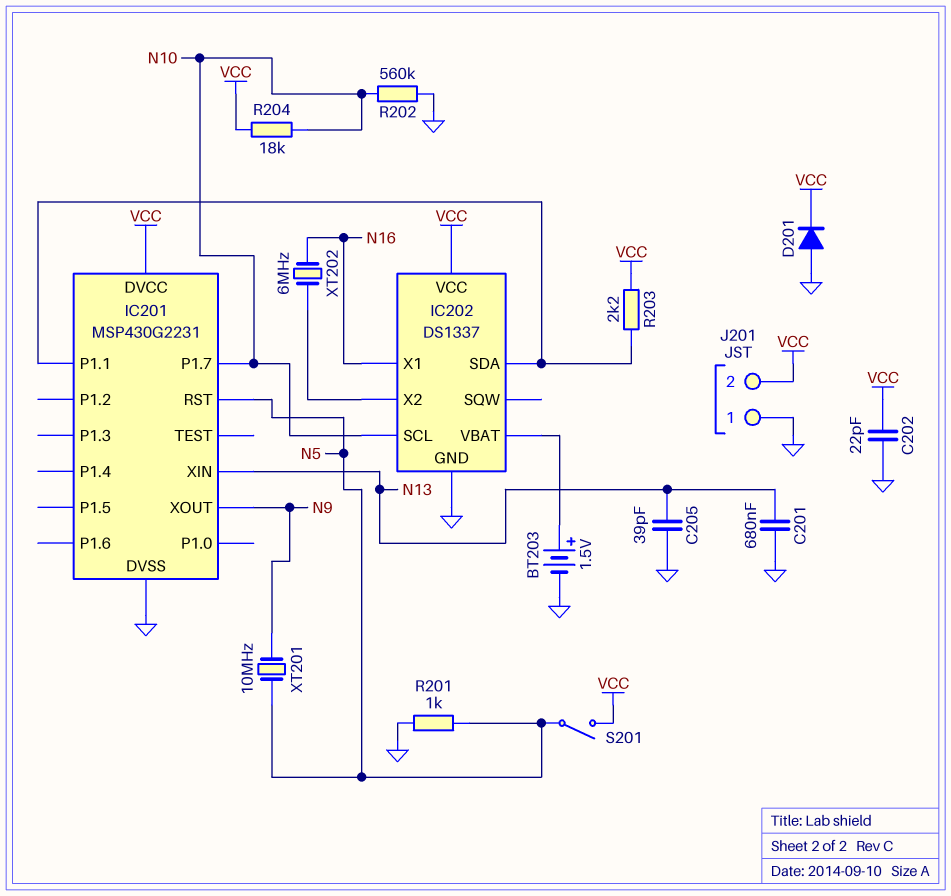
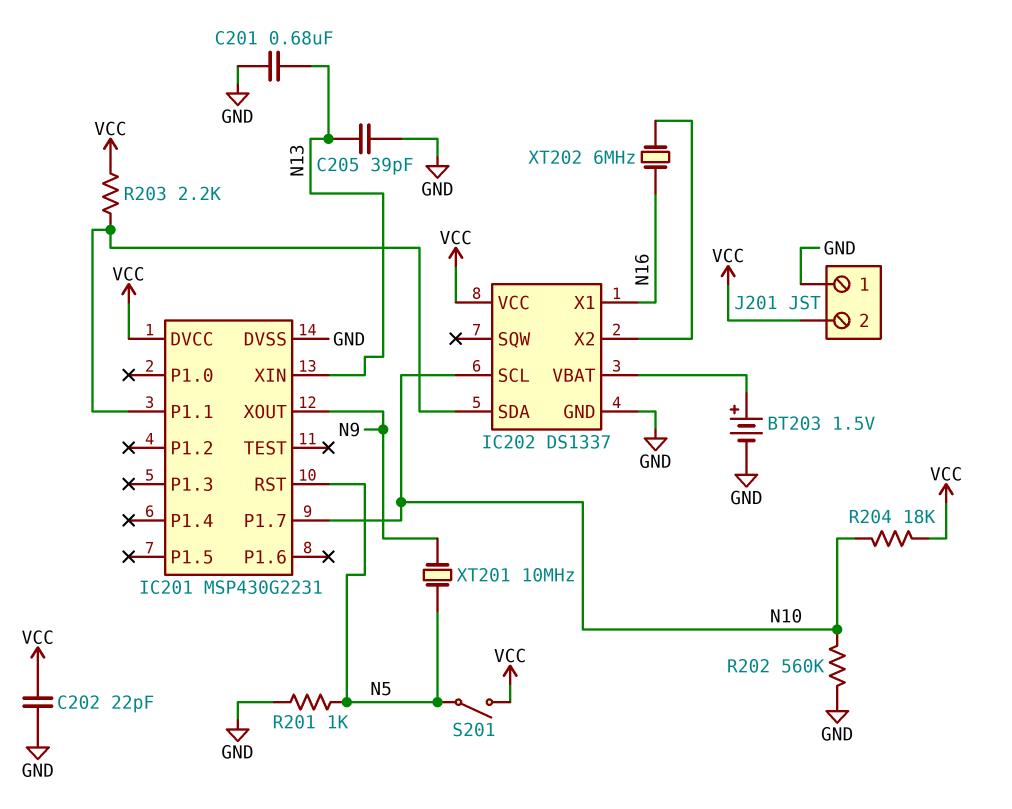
D201: diode (A GND, K VCC) -> none

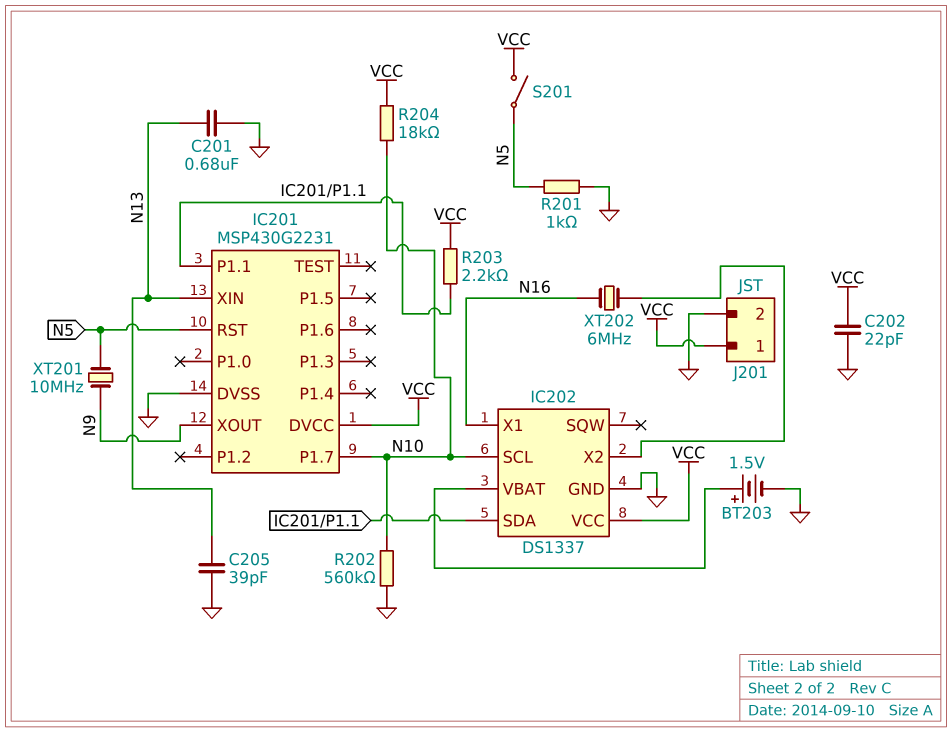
J201 pin 1: GND -> VCC
J201 pin 2: VCC -> GND

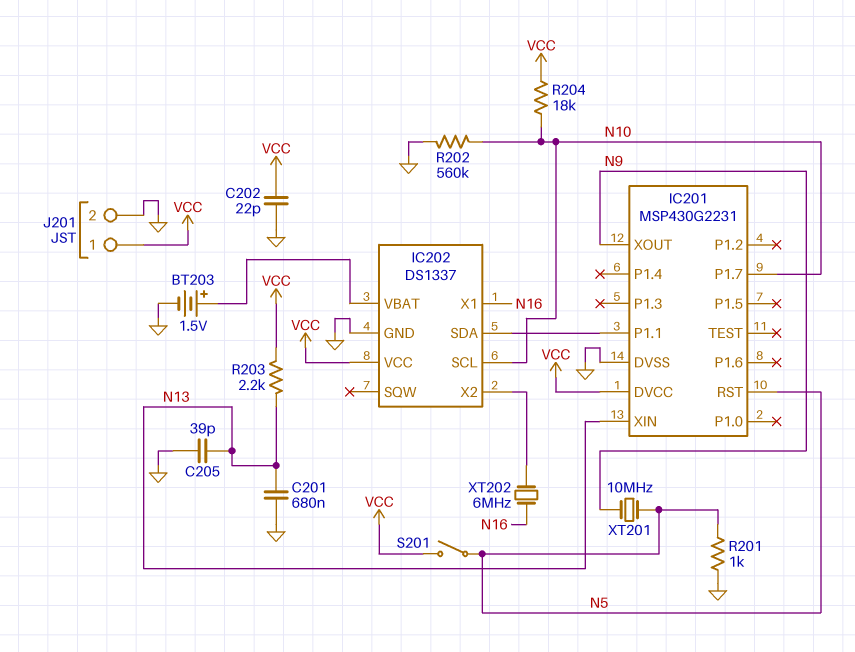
R203: 2.2k (IC201/P1.1, VCC) -> 2.2k (N13, VCC)

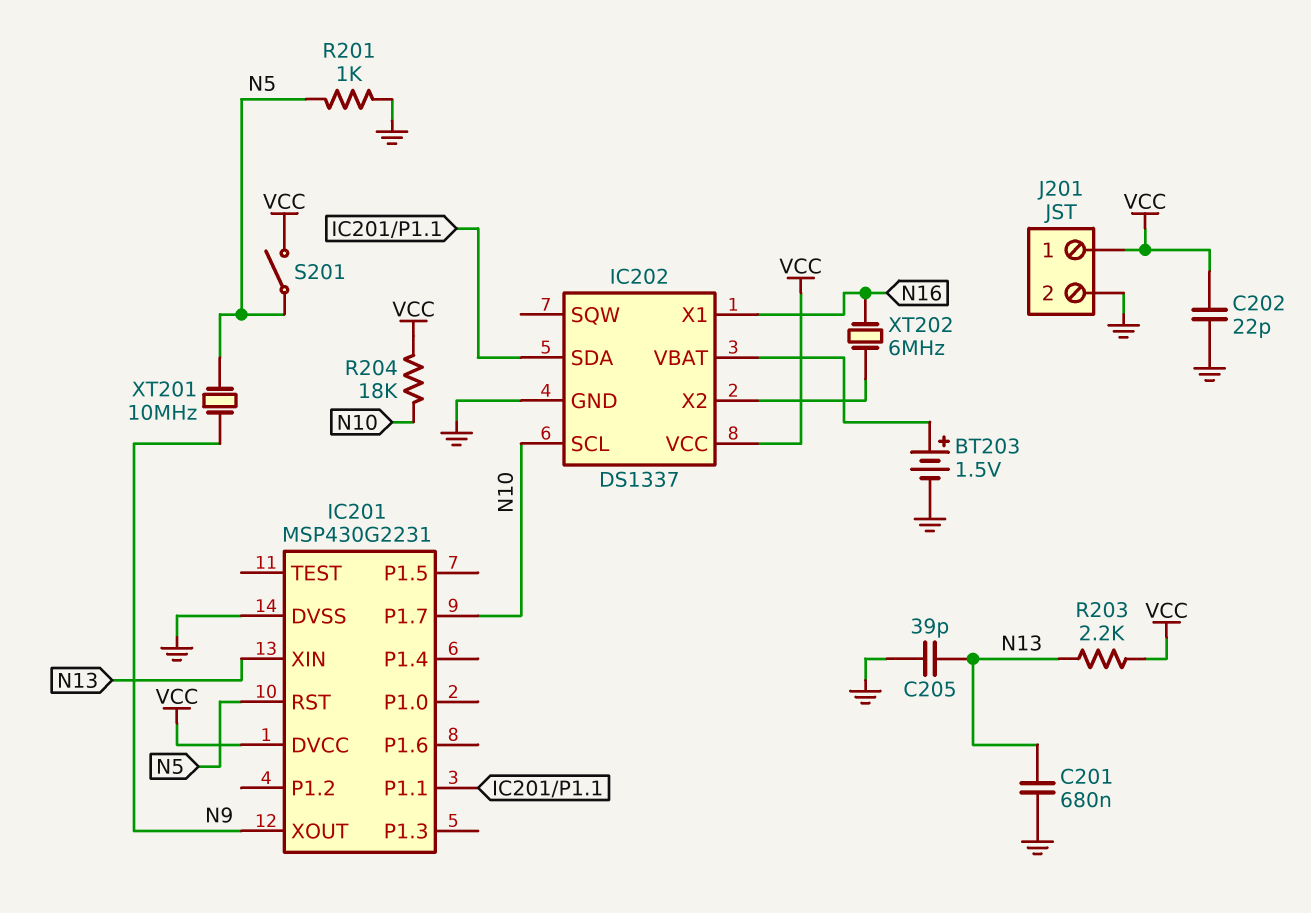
R202: 560k (GND, N10) -> none

